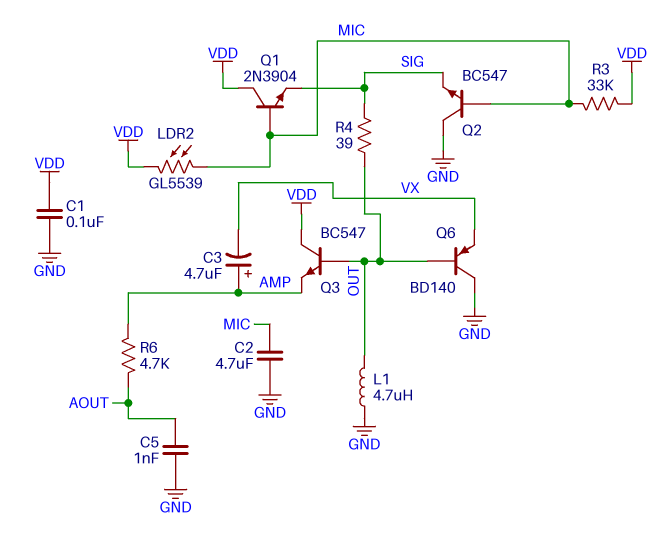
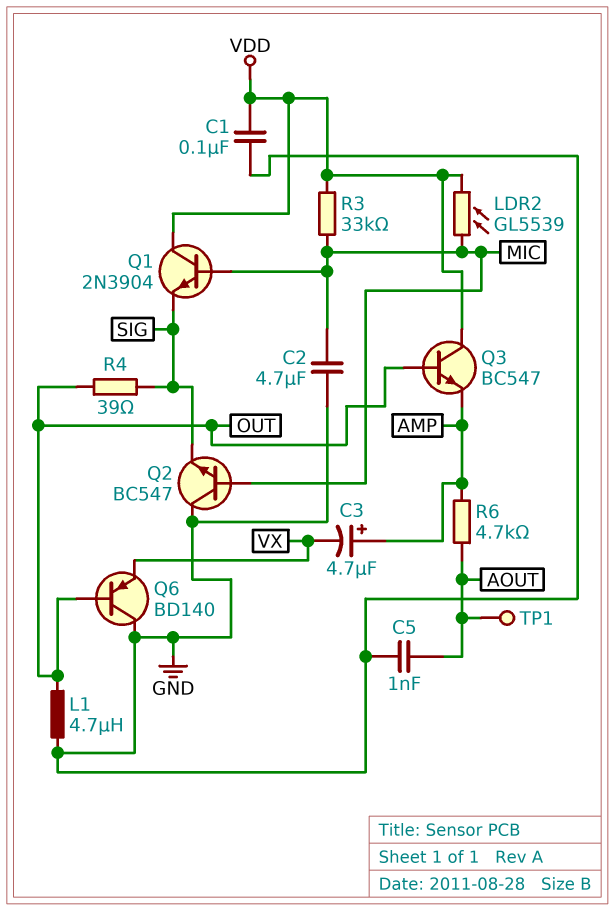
TP1: none -> test point (AOUT)

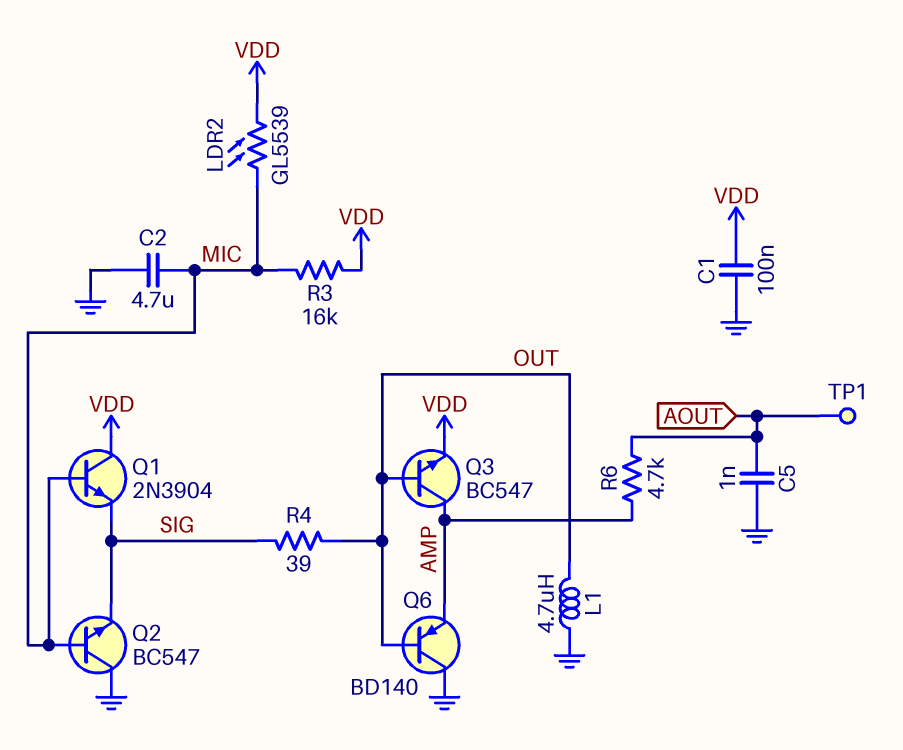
C3: 4.7uF (plus AMP, minus VX) -> none
Q3: NPN BC547 (B OUT, C VDD, E AMP) -> NPN BC547 (B OUT, C AMP, E VDD)
Q6: PNP BD140 (B OUT, C GND, E VX) -> PNP BD140 (B OUT, C GND, E AMP)
R3: 33k (MIC, VDD) -> 16k (MIC, VDD)

